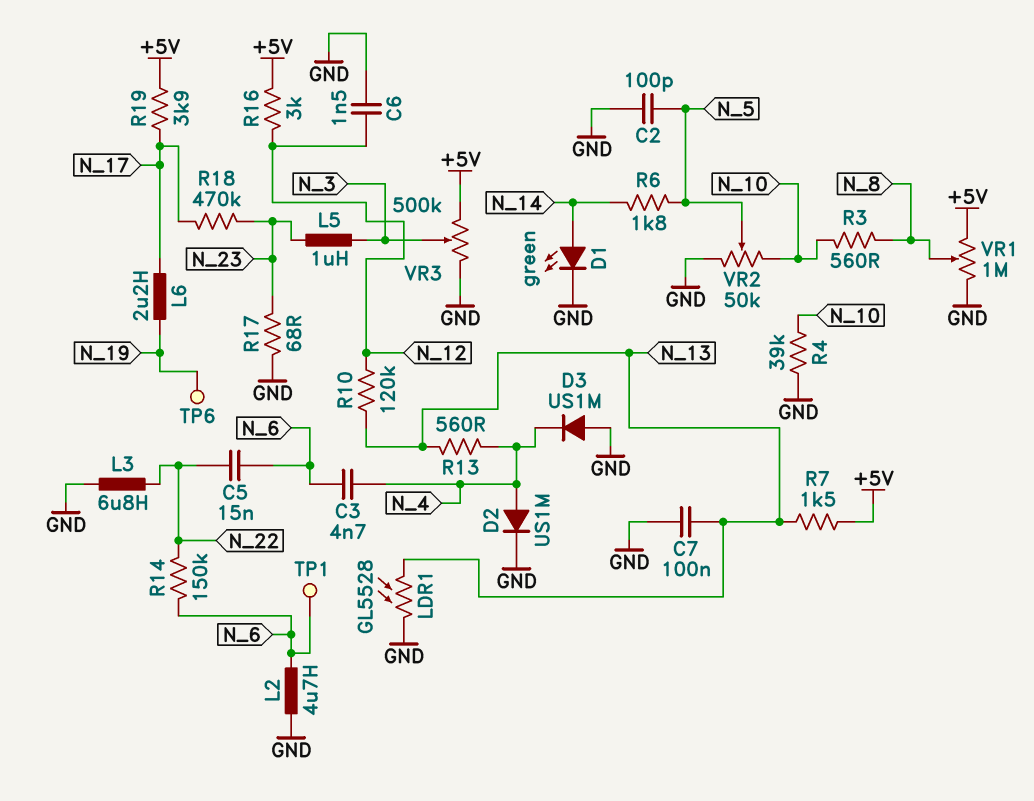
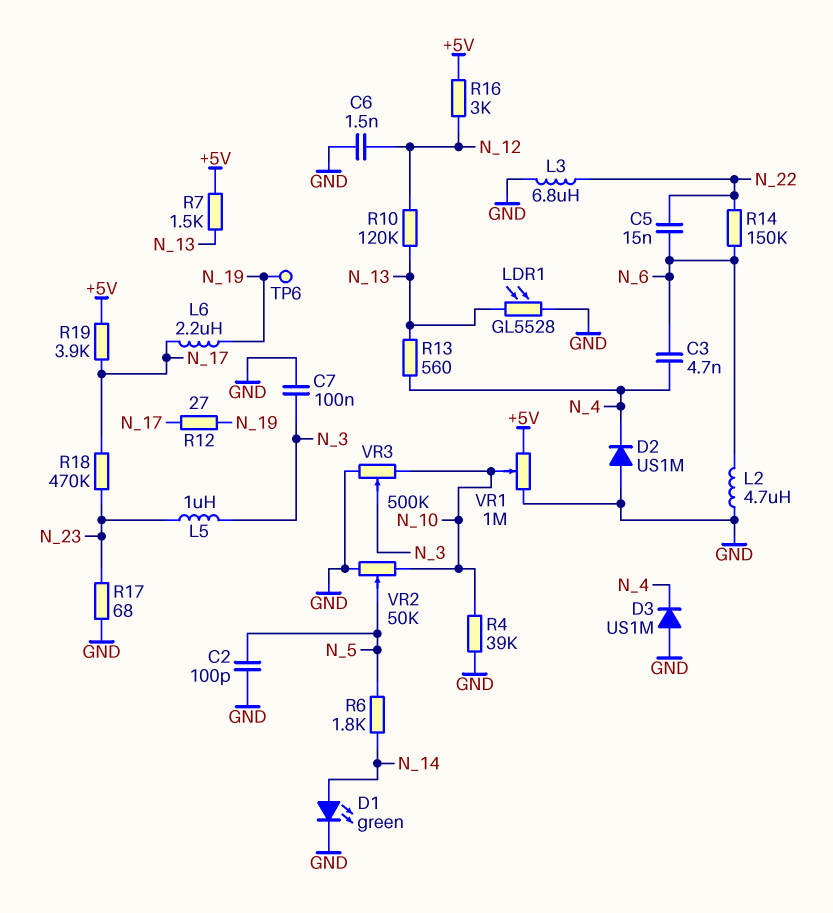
C7: 100nF (GND, N_13) -> 100nF (GND, N_3)
D2: diode US1M (A N_4, K GND) -> diode US1M (A GND, K N_4)
R3: 560 (N_8, N_10) -> none
R12: none -> 27 (N_17, N_19)
TP1: test point (N_6) -> none
VR1: 1M (+5V, GND, wiper N_8) -> 1M (+5V, GND, wiper N_10)
VR3: 500k (+5V, GND, wiper N_3) -> 500k (GND, N_10, wiper N_3)

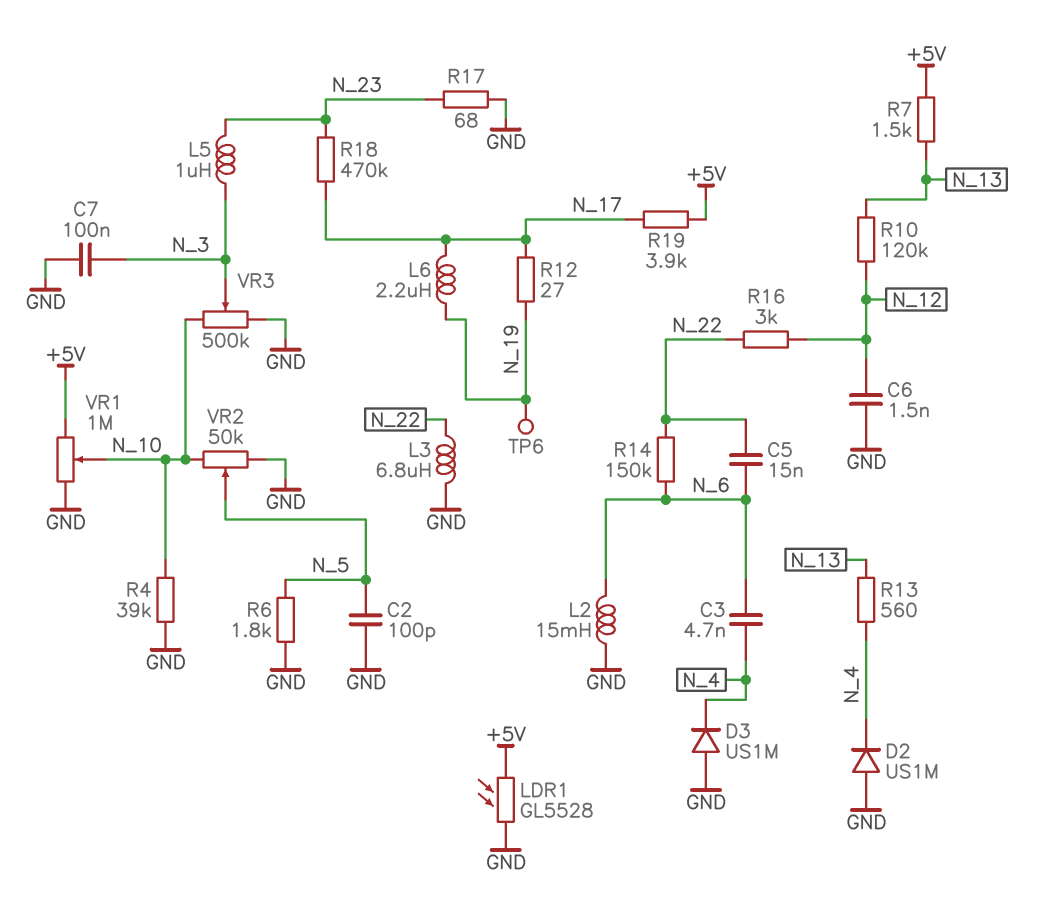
D1: LED green (A N_14, K GND) -> none
L2: 4.7uH (GND, N_6) -> 15mH (GND, N_6)
LDR1: GL5528 (GND, N_13) -> GL5528 (+5V, GND)
R6: 1.8k (N_5, N_14) -> 1.8k (GND, N_5)
R16: 3k (+5V, N_12) -> 3k (N_12, N_22)

